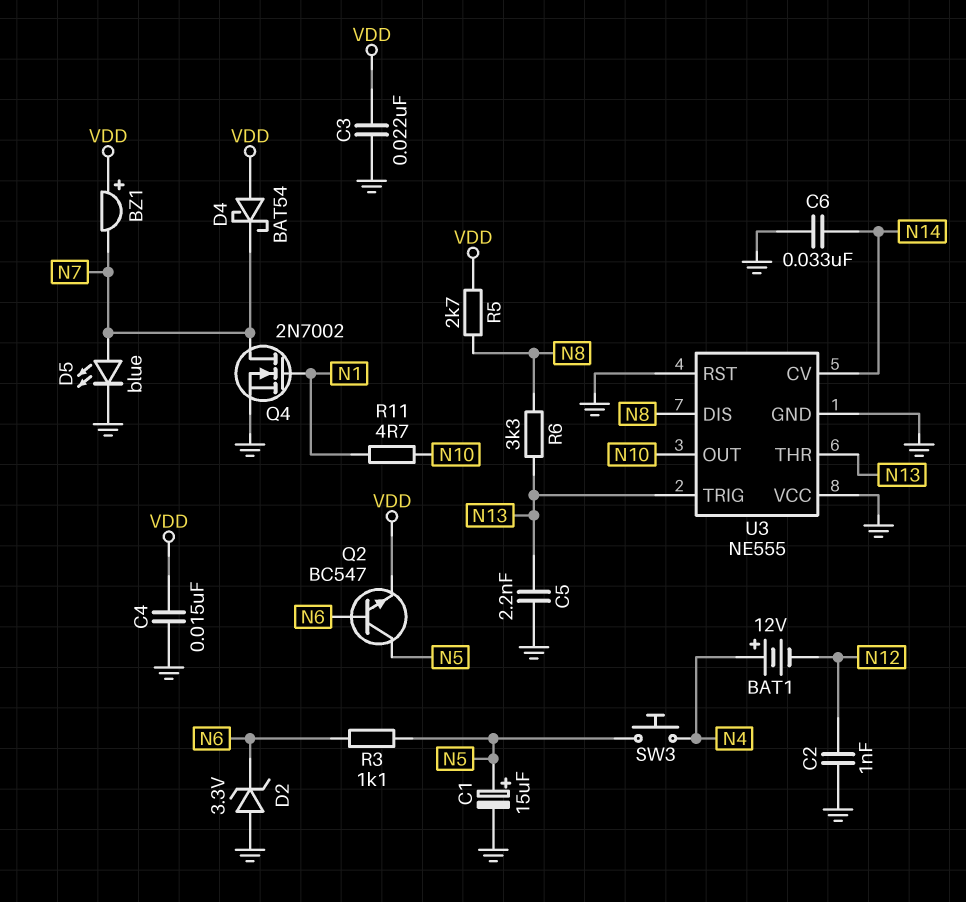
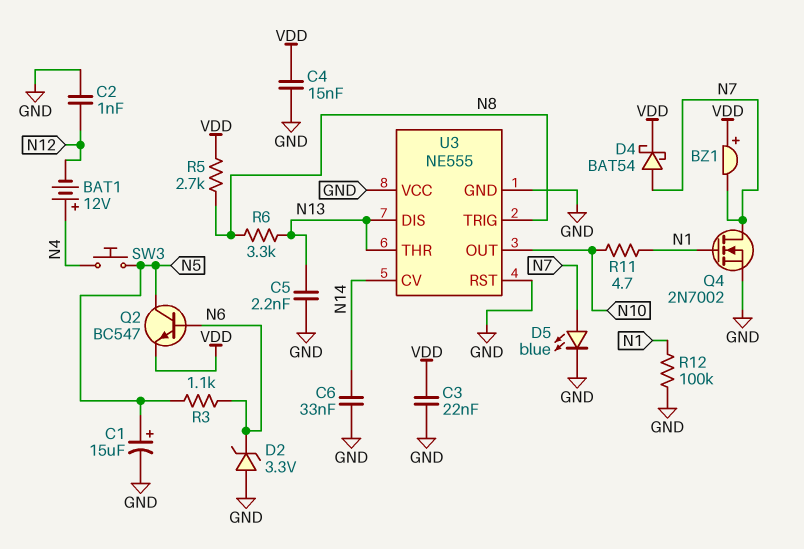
D4: schottky BAT54 (A VDD, K N7) -> schottky BAT54 (A N7, K VDD)
R12: none -> 100k (GND, N1)
U3 pin DIS: N8 -> N13
U3 pin TRIG: N13 -> N8

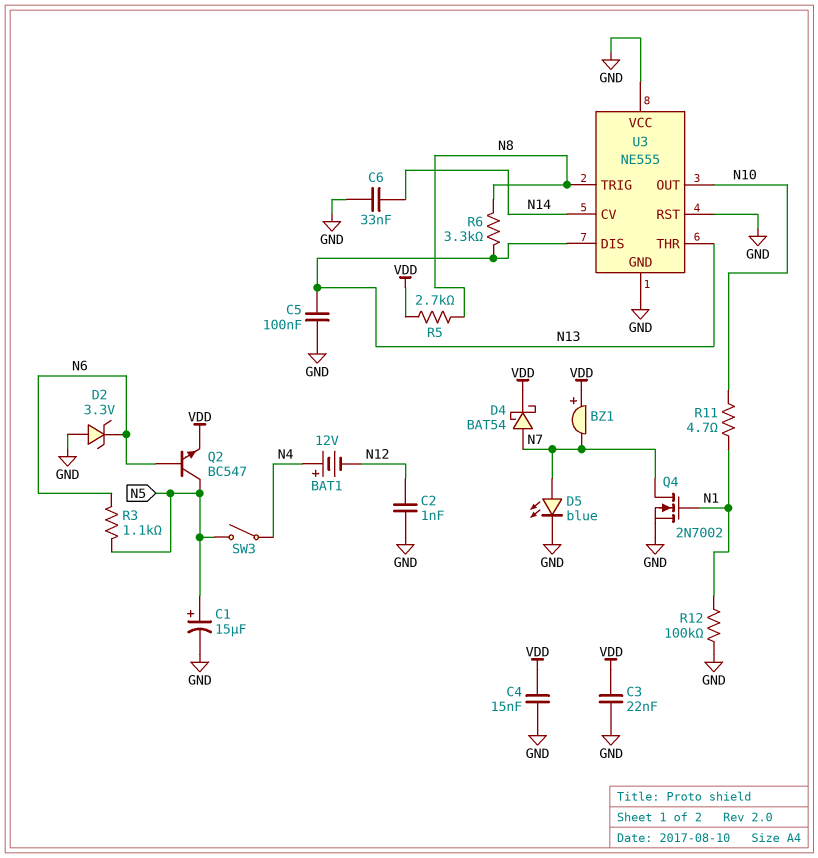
C5: 2.2nF (GND, N13) -> 100nF (GND, N13)
SW3: button (N4, N5) -> switch (N4, N5)

